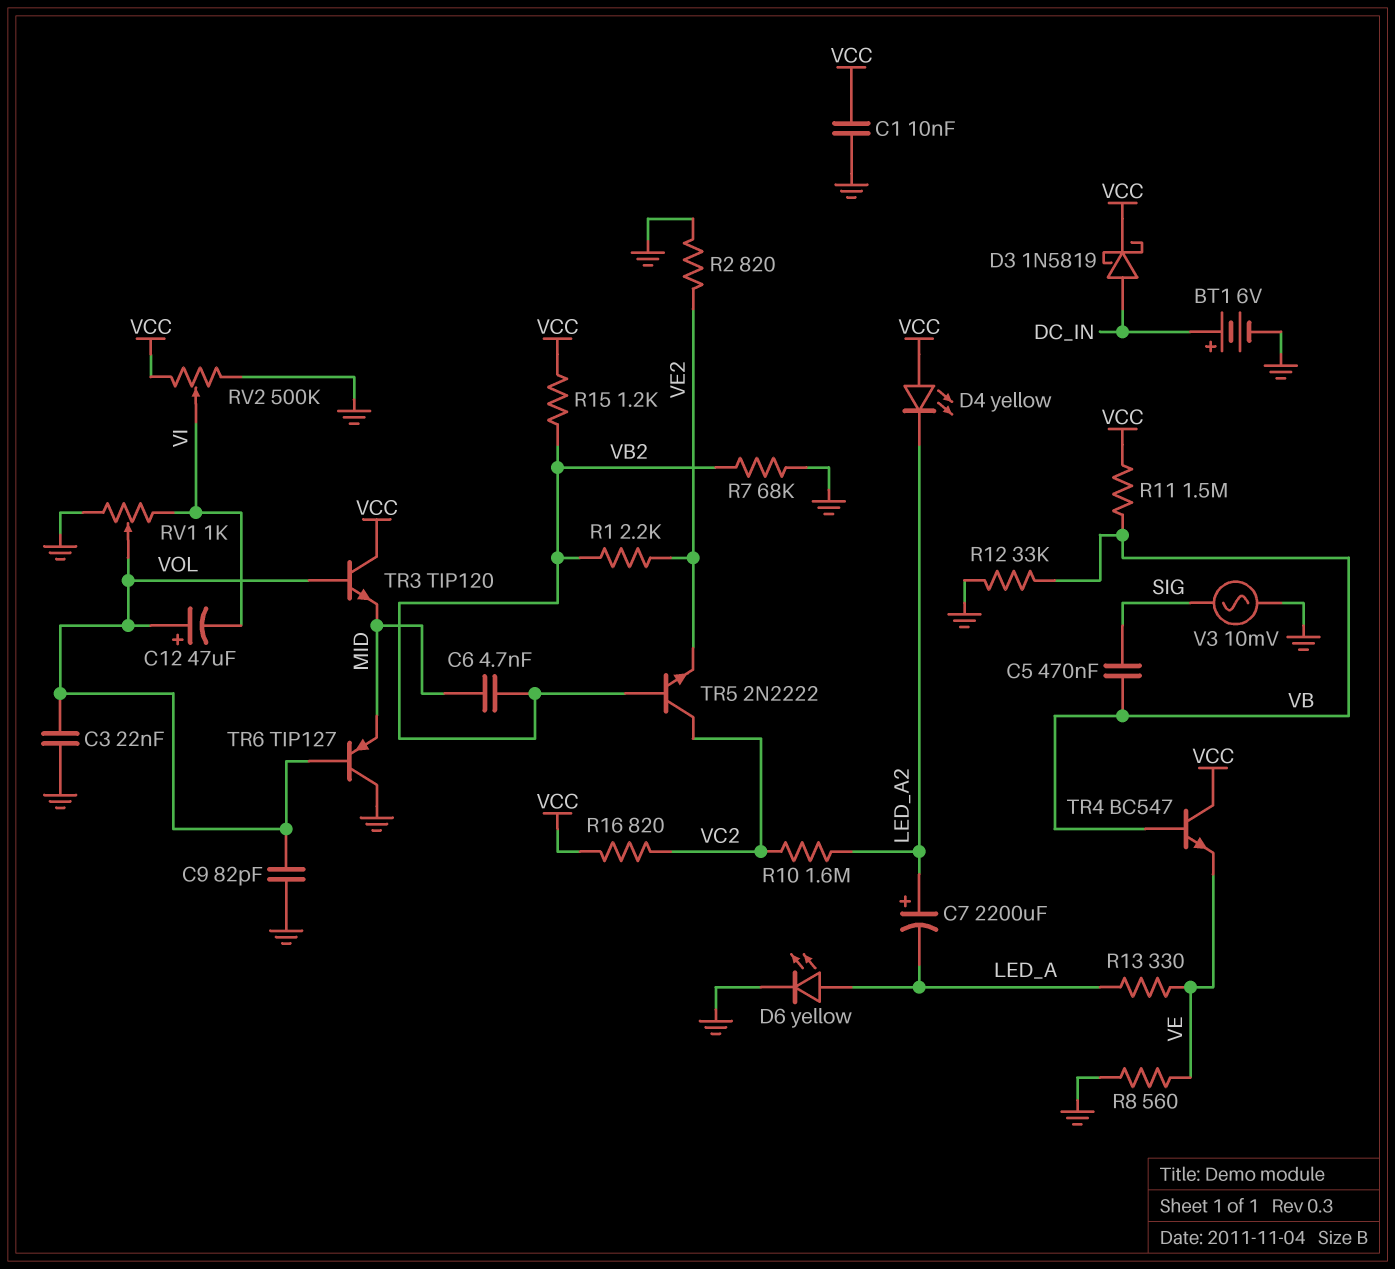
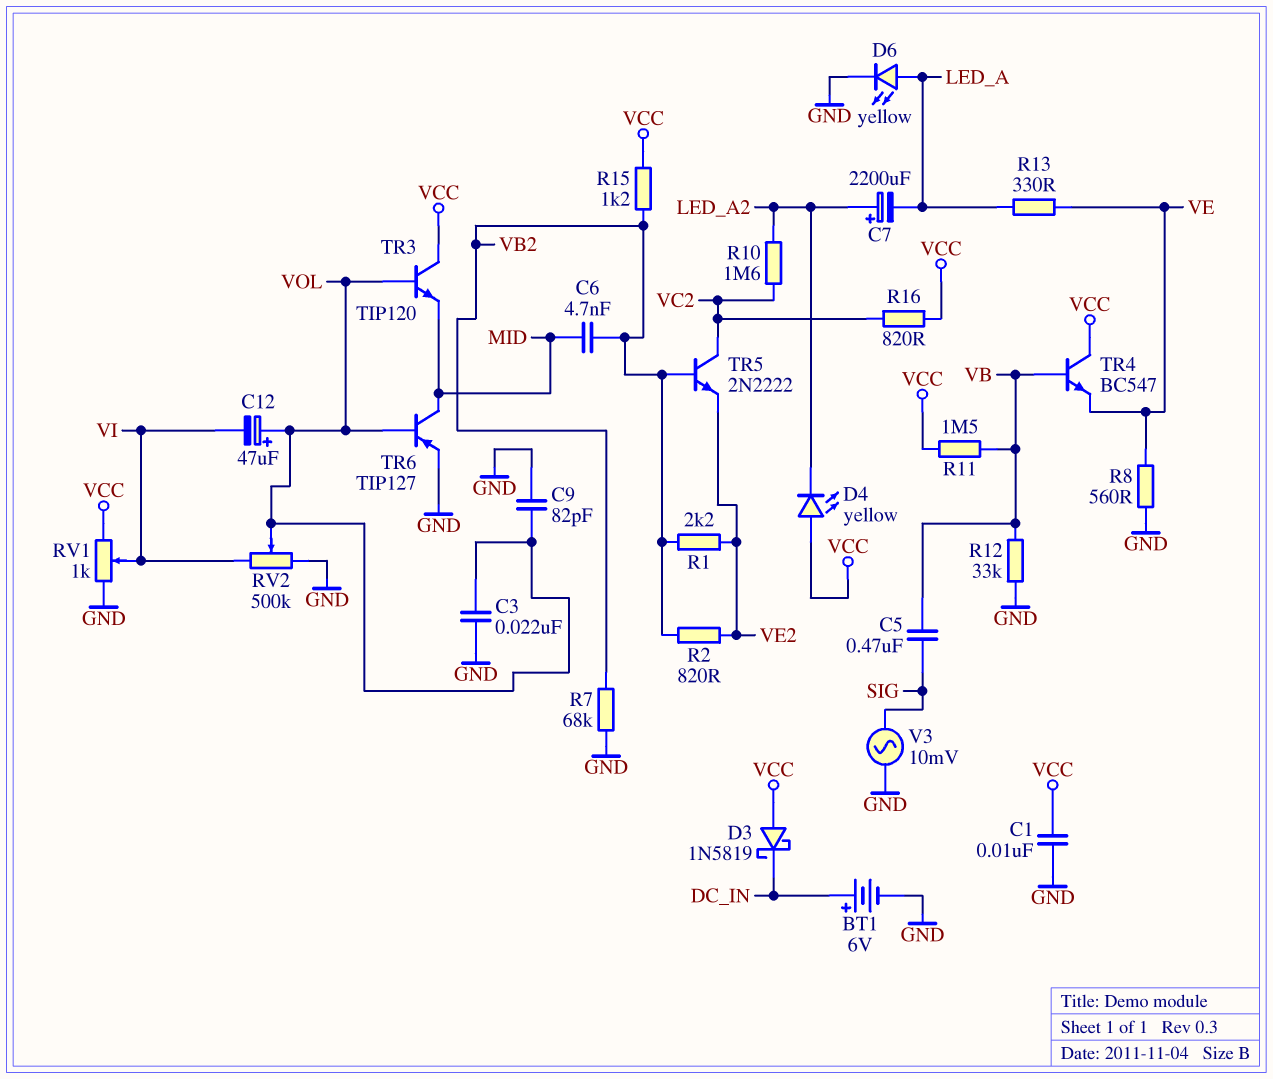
D3: schottky 1N5819 (A DC_IN, K VCC) -> schottky 1N5819 (A VCC, K DC_IN)
R2: 820 (GND, VE2) -> 820 (VB2, VE2)
RV1: 1k (GND, VI, wiper VOL) -> 1k (GND, VCC, wiper VI)
RV2: 500k (GND, VCC, wiper VI) -> 500k (GND, VI, wiper VOL)
TR6: PNP TIP127 (B VOL, C GND, E MID) -> PNP TIP127 (B VOL, C MID, E GND)

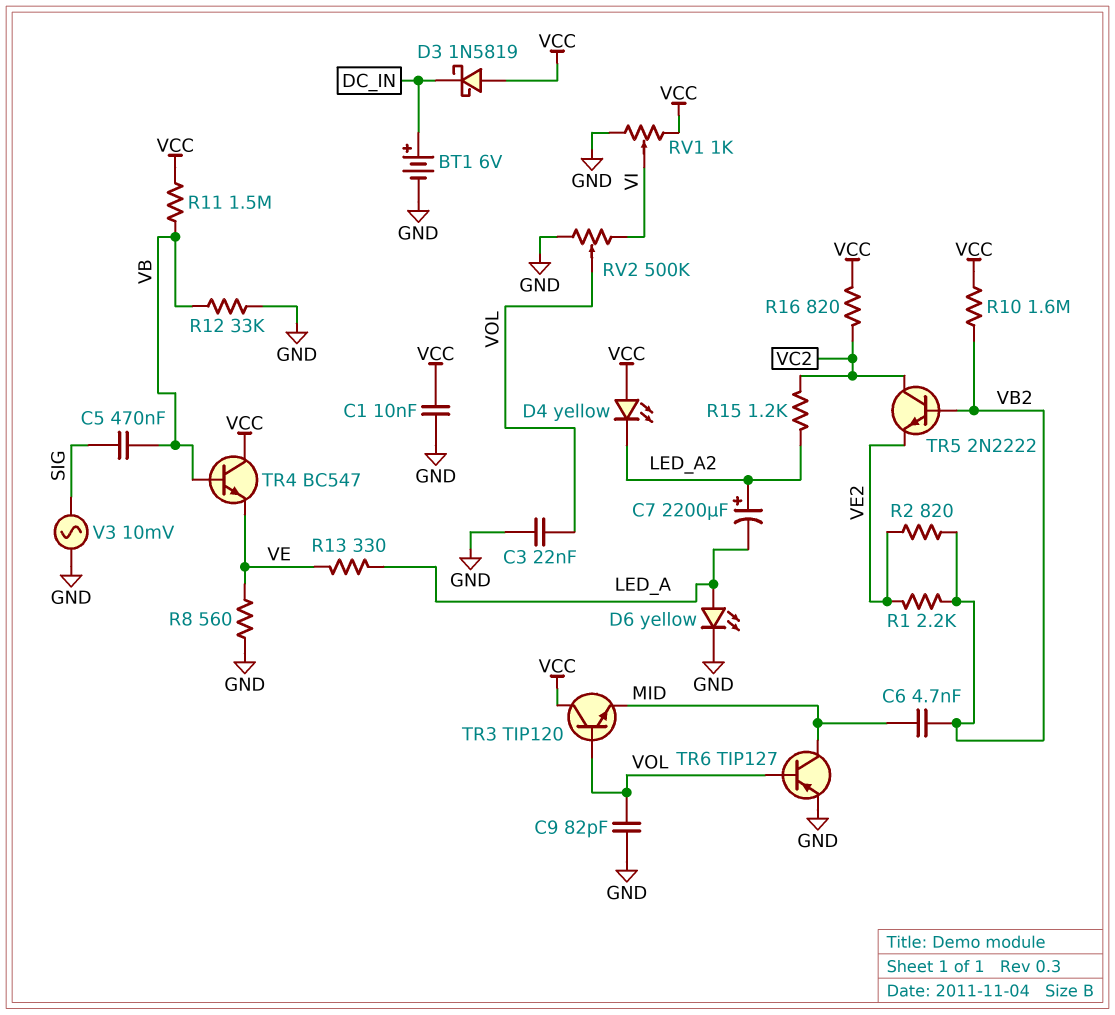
C12: 47uF (plus VOL, minus VI) -> none
R7: 68k (GND, VB2) -> none
R10: 1.6M (LED_A2, VC2) -> 1.6M (VB2, VCC)
R15: 1.2k (VB2, VCC) -> 1.2k (LED_A2, VC2)

